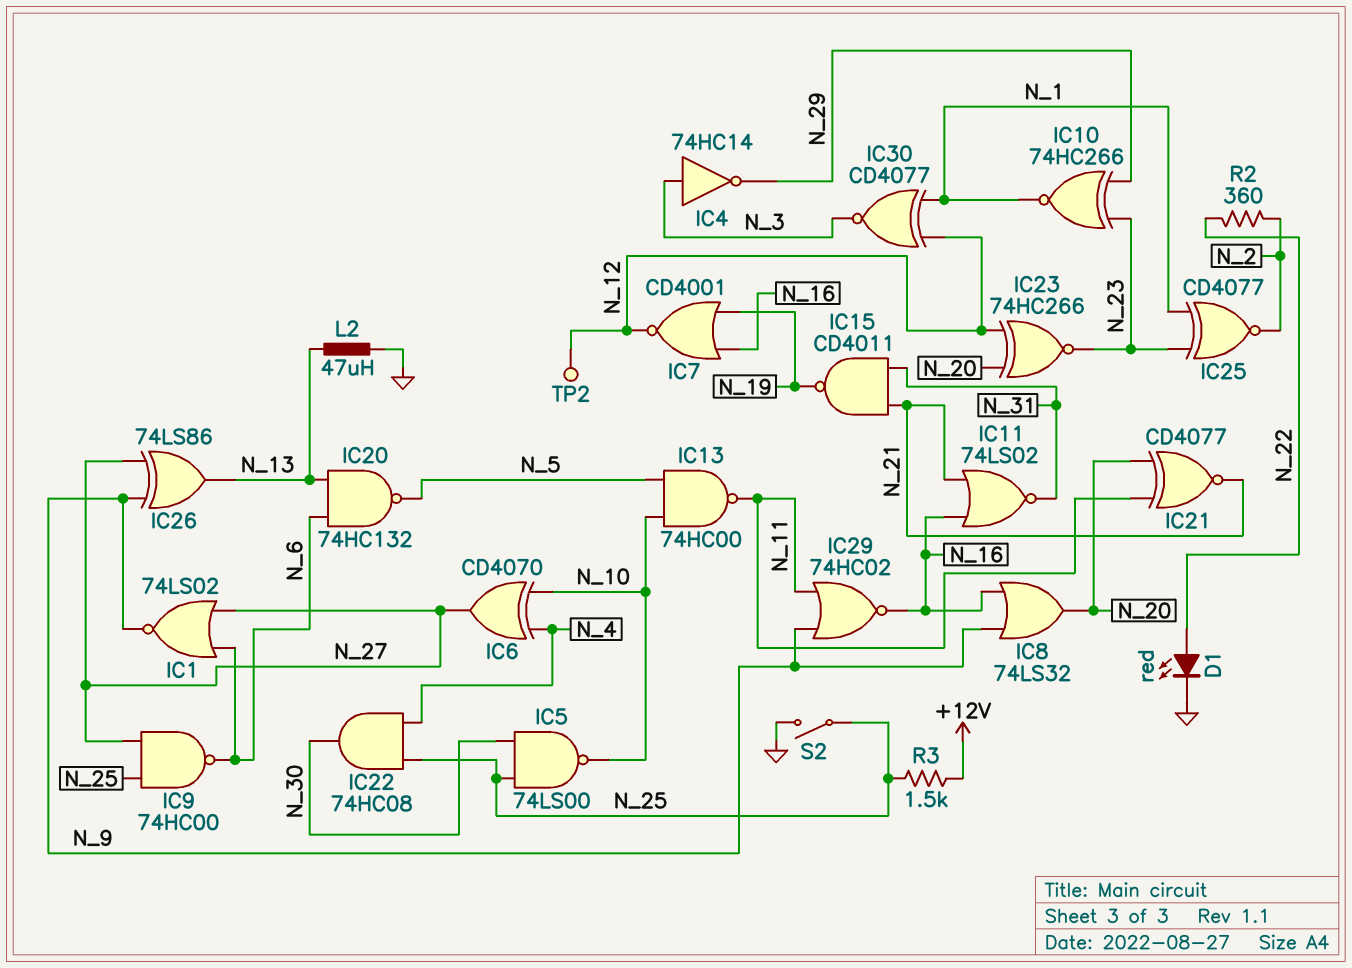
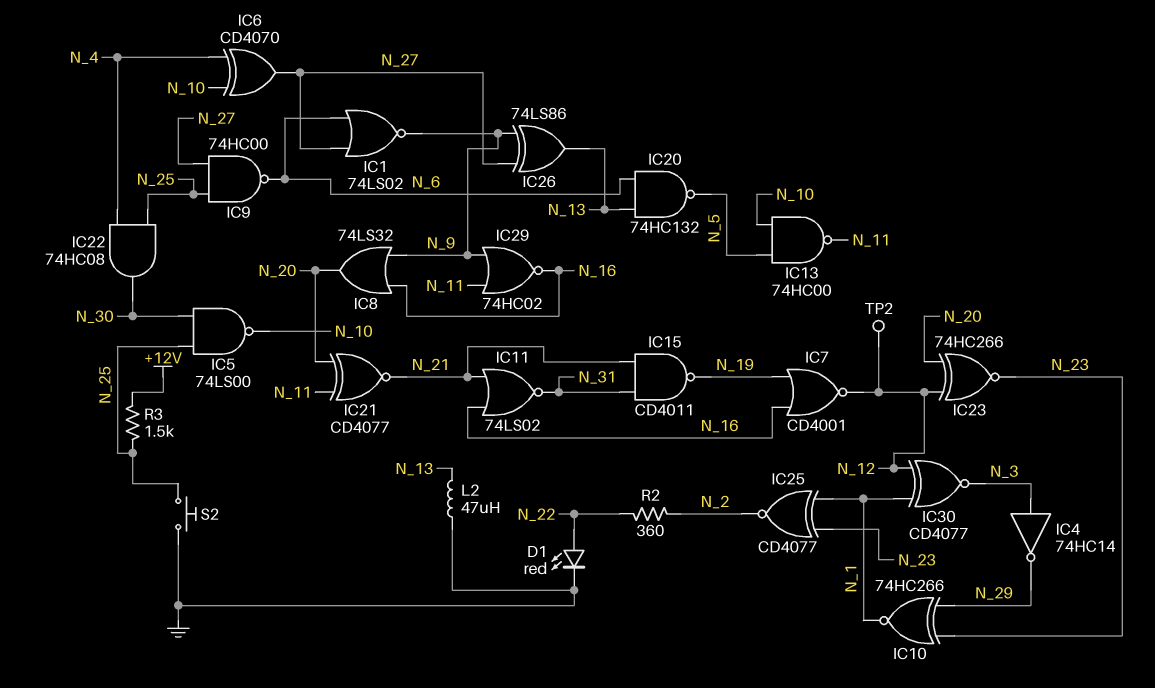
S2: switch (GND, N_25) -> button (GND, N_25)

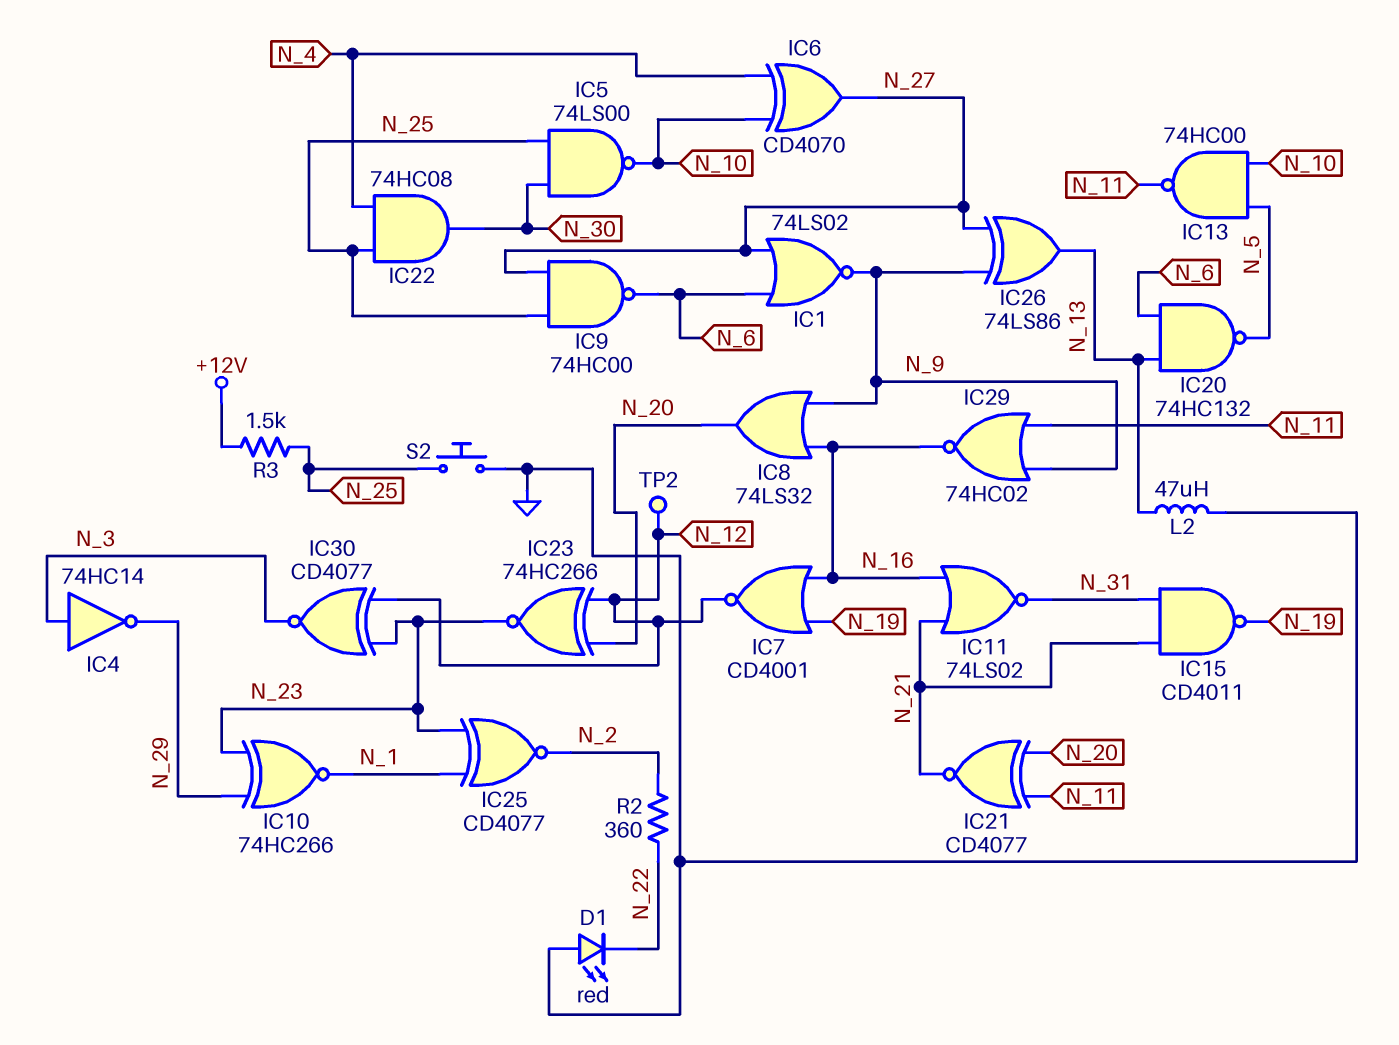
D1: LED red (A N_22, K GND) -> LED red (A GND, K N_22)
IC30: XNOR CD4077 (in N_1, in N_12, out N_3) -> XNOR CD4077 (in N_12, in N_23, out N_3)

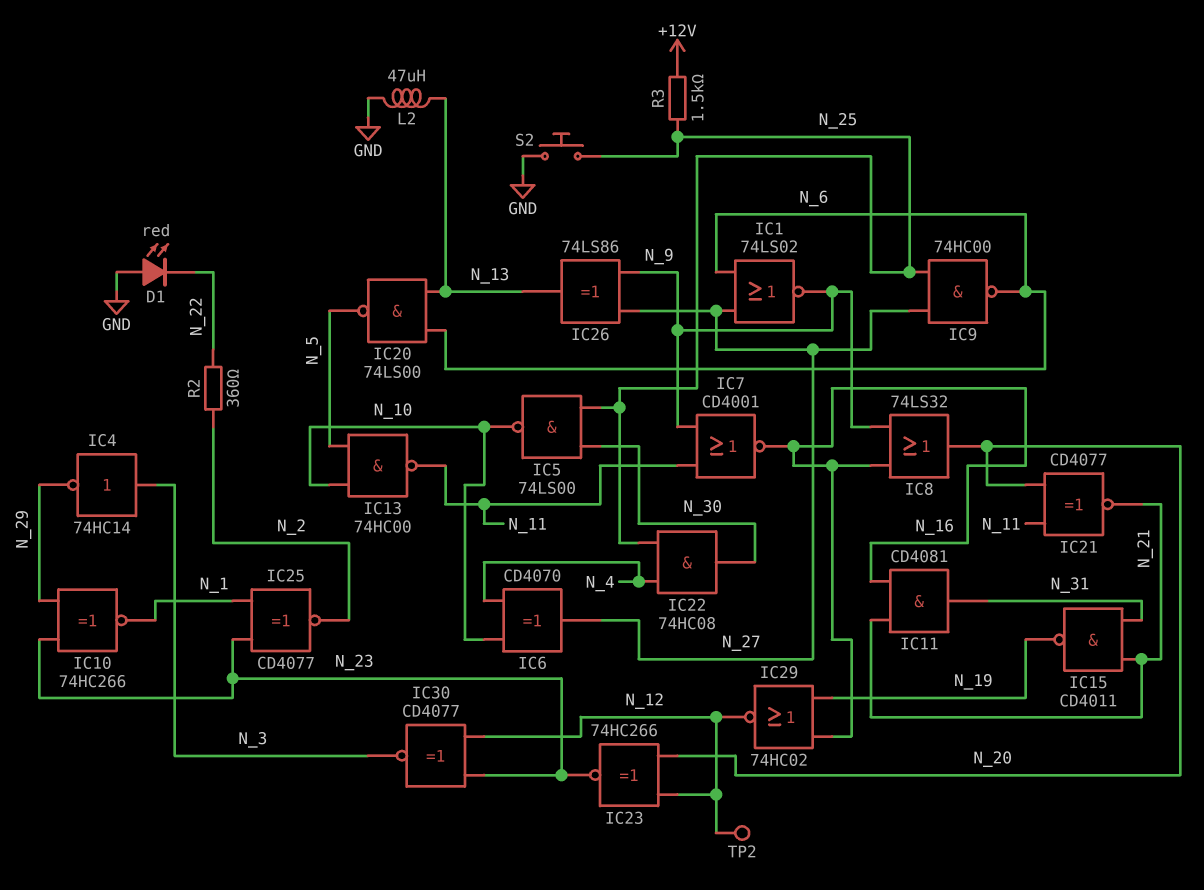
IC7: NOR CD4001 (in N_16, in N_19, out N_12) -> NOR CD4001 (in N_9, in N_11, out N_16)
IC11: NOR 74LS02 (in N_16, in N_21, out N_31) -> AND CD4081 (in N_16, in N_21, out N_31)
IC20: NAND 74HC132 (in N_6, in N_13, out N_5) -> NAND 74LS00 (in N_6, in N_13, out N_5)
IC29: NOR 74HC02 (in N_9, in N_11, out N_16) -> NOR 74HC02 (in N_16, in N_19, out N_12)

